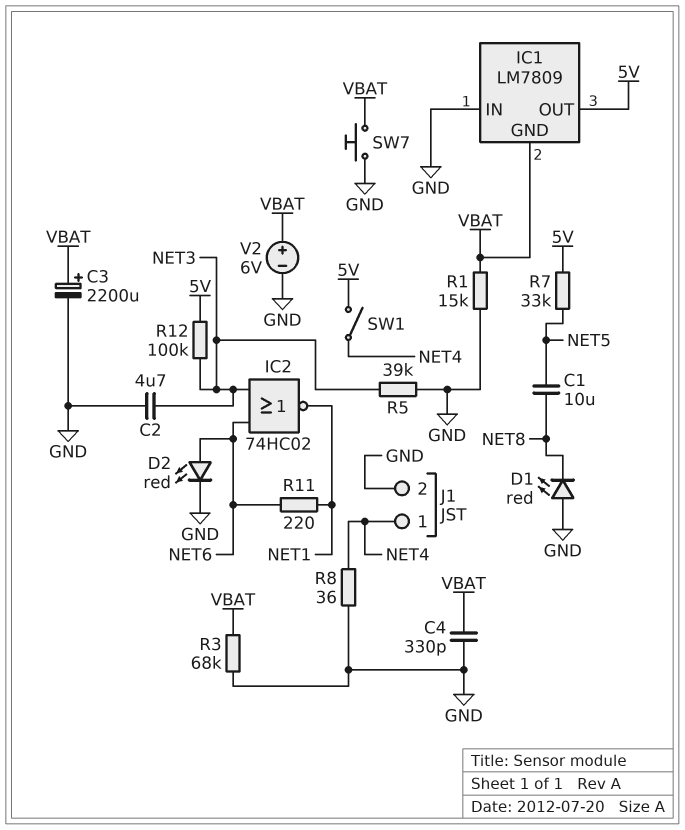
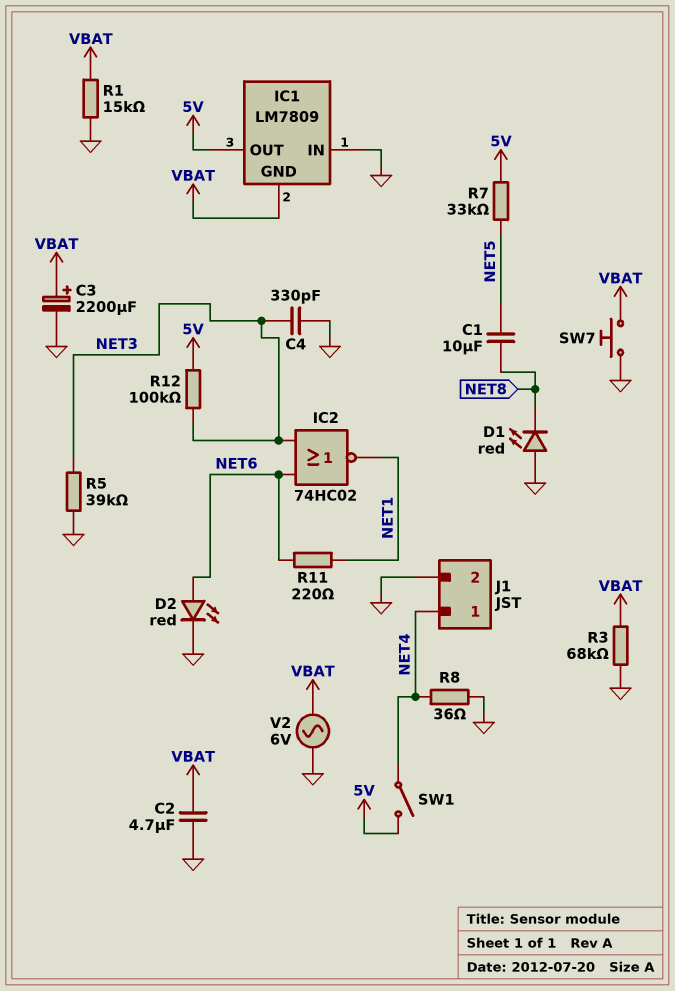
C2: 4.7uF (GND, NET3) -> 4.7uF (GND, VBAT)
C4: 330pF (GND, VBAT) -> 330pF (GND, NET3)
V2: 6V (plus VBAT, minus GND) -> AC 6V (GND, VBAT)

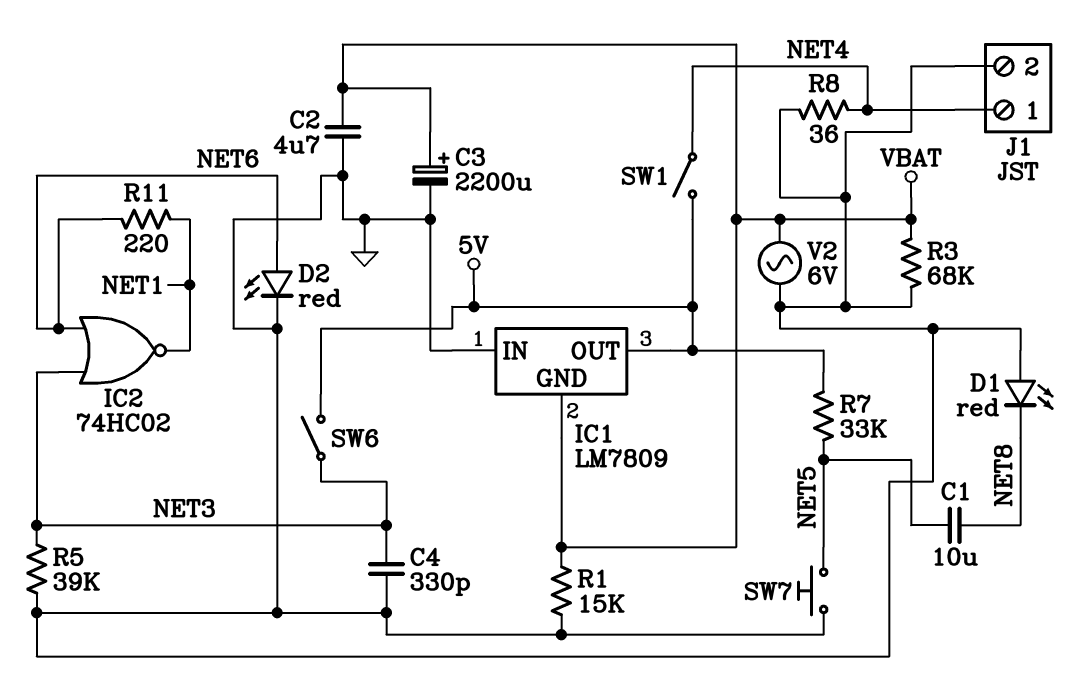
R12: 100k (5V, NET3) -> none
SW6: none -> switch (5V, NET3)
SW7: button (GND, VBAT) -> button (GND, NET5)

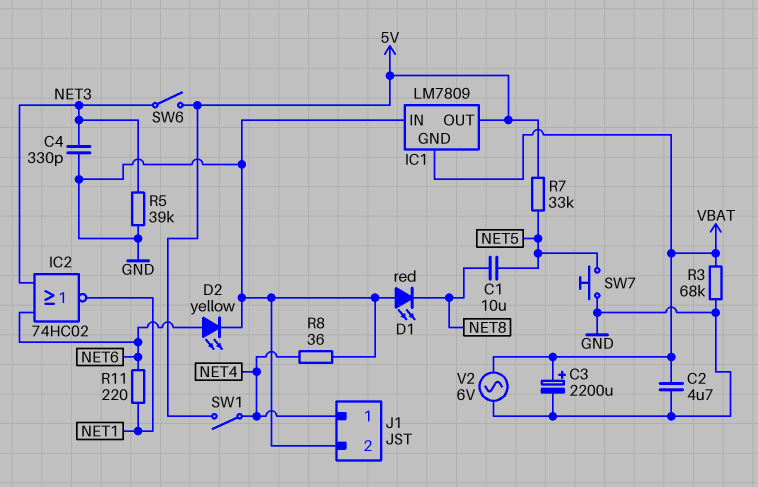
D2: LED red (A NET6, K GND) -> LED yellow (A NET6, K GND)
R1: 15k (GND, VBAT) -> none

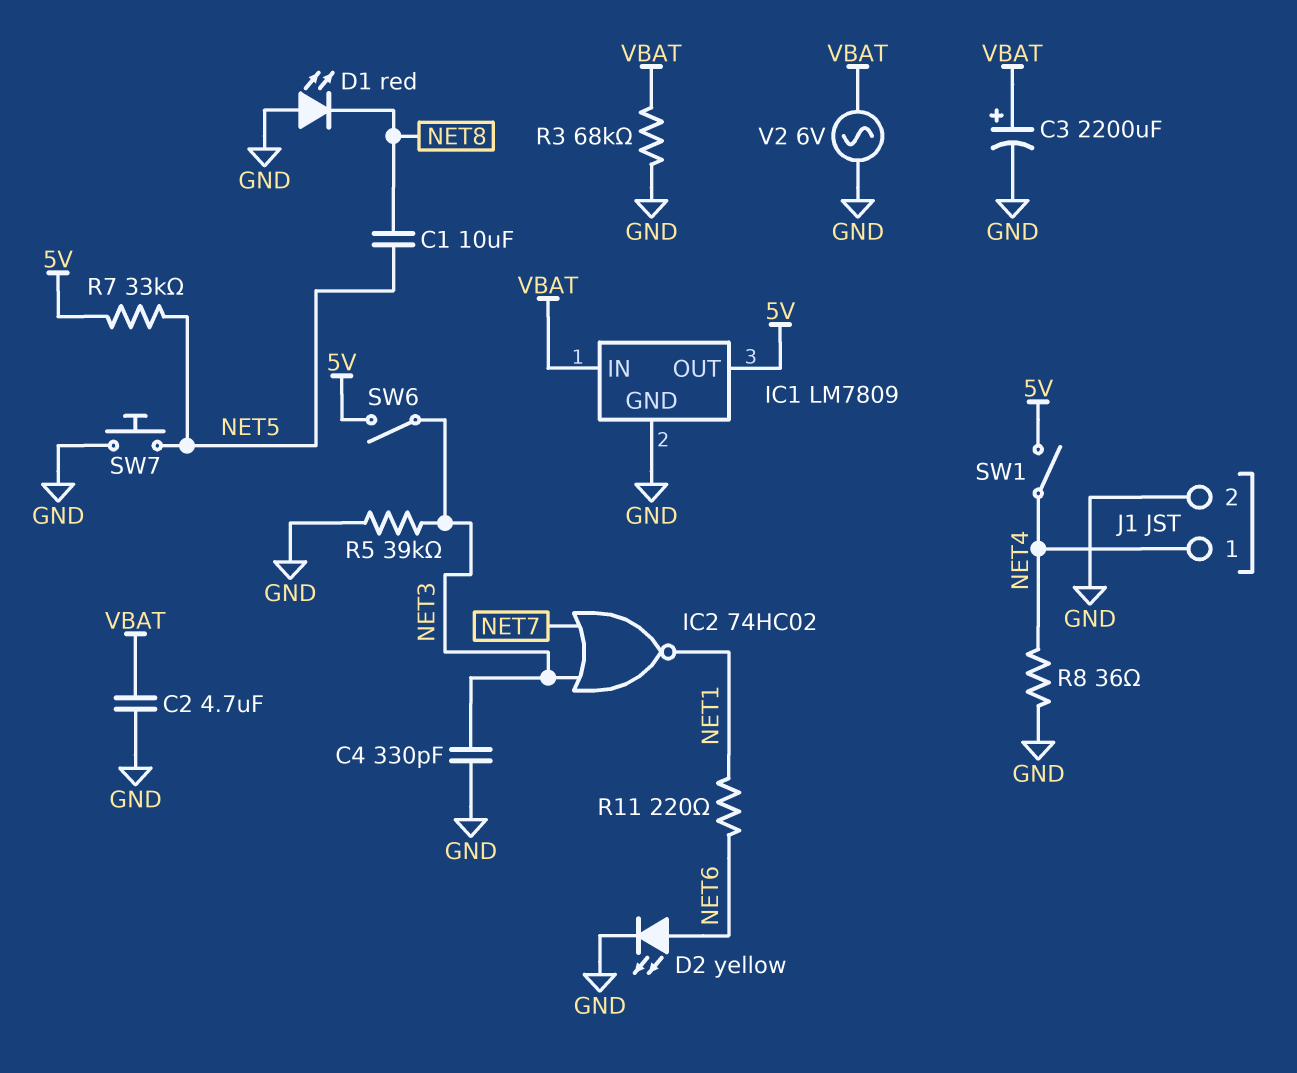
IC1 pin GND: VBAT -> GND
IC1 pin IN: GND -> VBAT
IC2: NOR 74HC02 (in NET3, in NET6, out NET1) -> NOR 74HC02 (in NET3, in NET7, out NET1)

